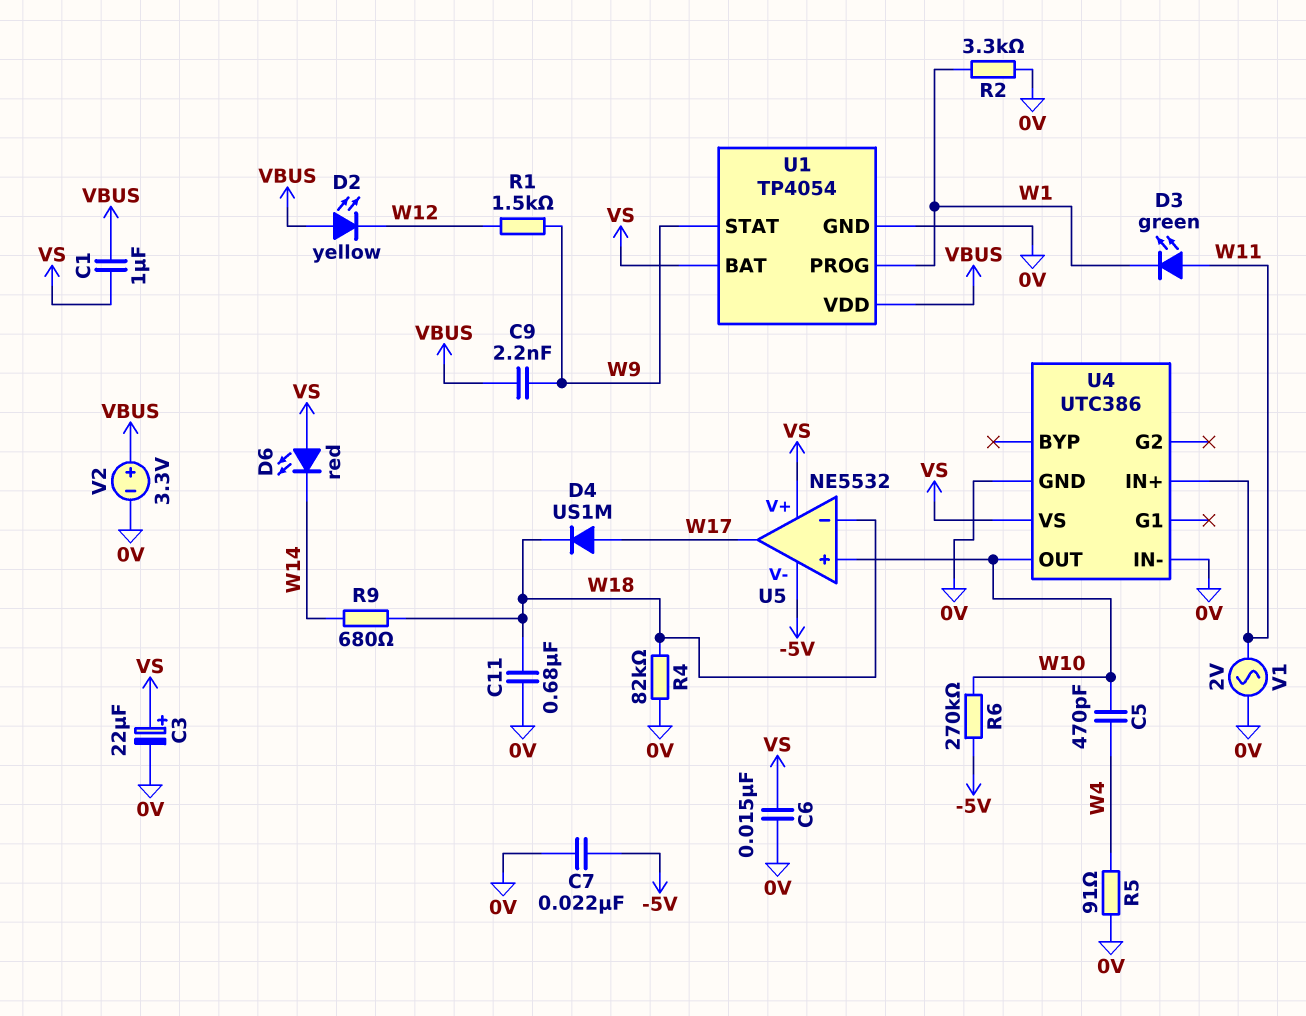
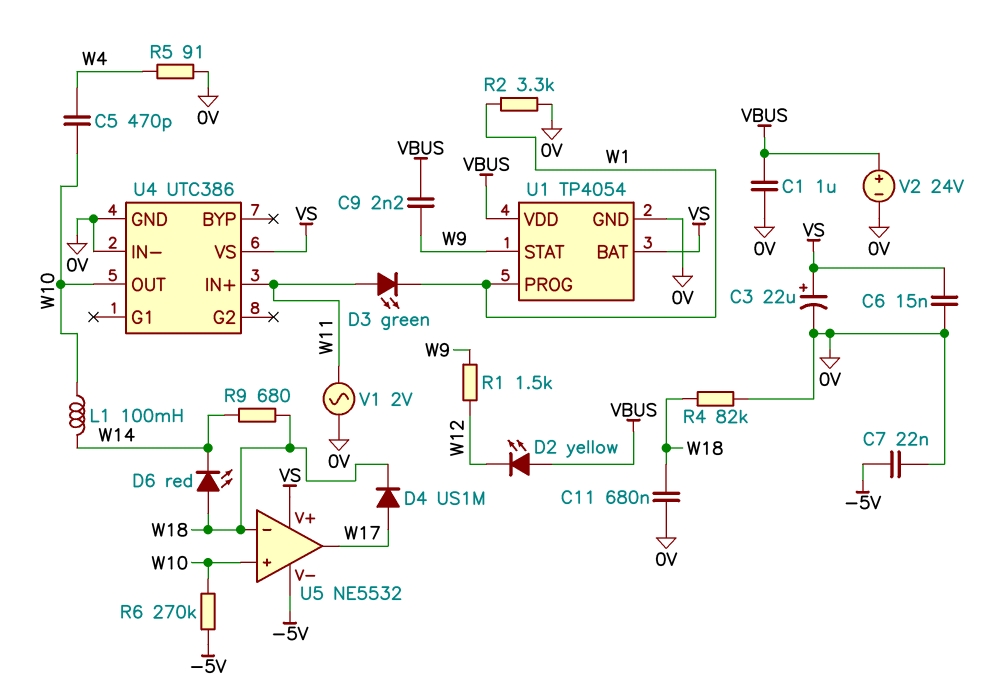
C1: 1uF (VBUS, VS) -> 1uF (0V, VBUS)
D6: LED red (A VS, K W14) -> LED red (A W18, K W14)
L1: none -> 100mH (W10, W14)
V2: 3.3V (plus VBUS, minus 0V) -> 24V (plus VBUS, minus 0V)

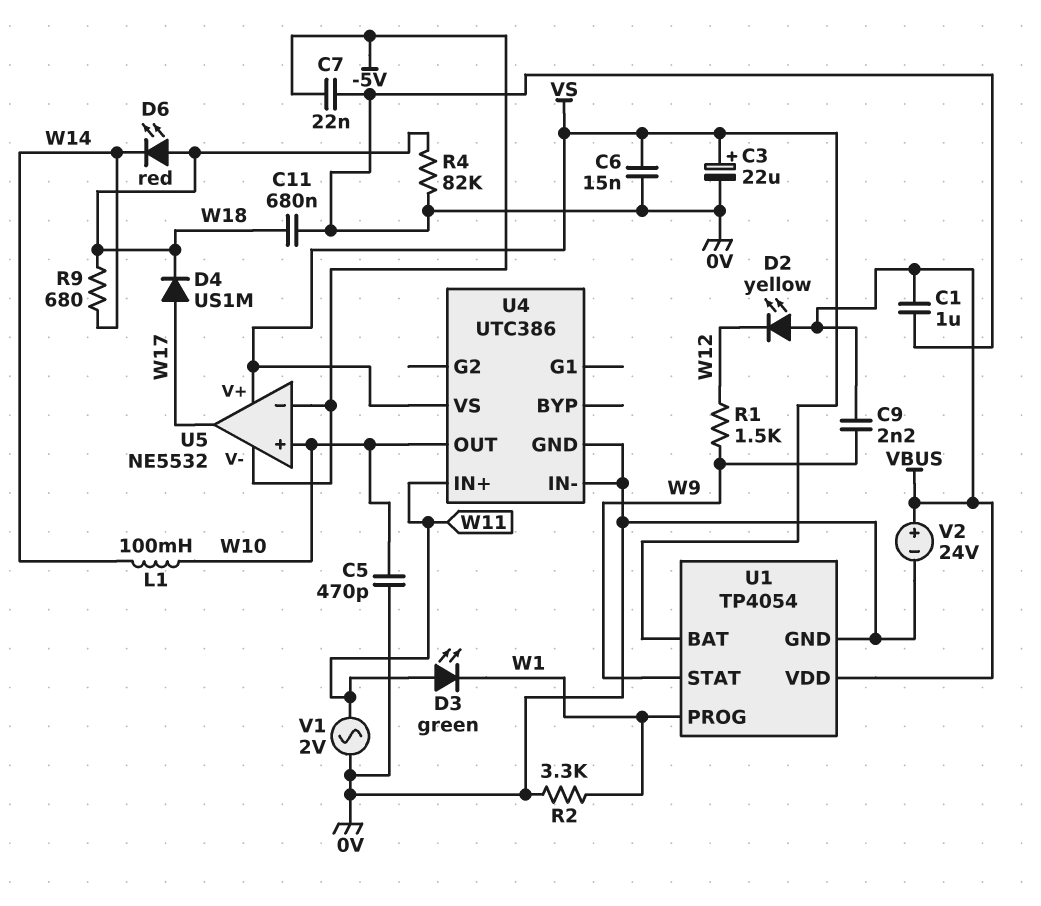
C5: 470pF (W4, W10) -> 470pF (0V, W10)
R5: 91 (0V, W4) -> none
R6: 270k (-5V, W10) -> none
U5 pin in-: W18 -> -5V

